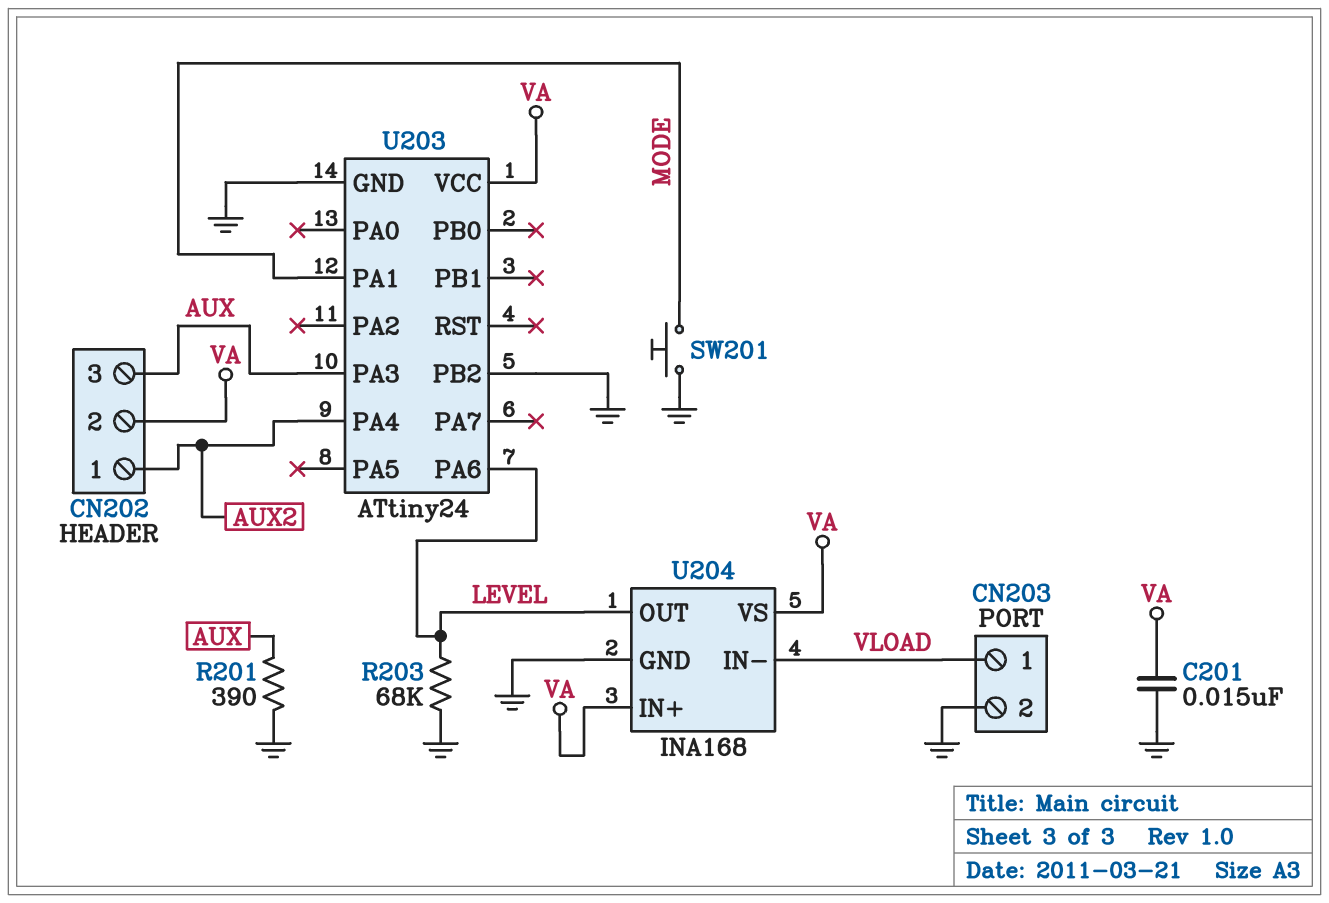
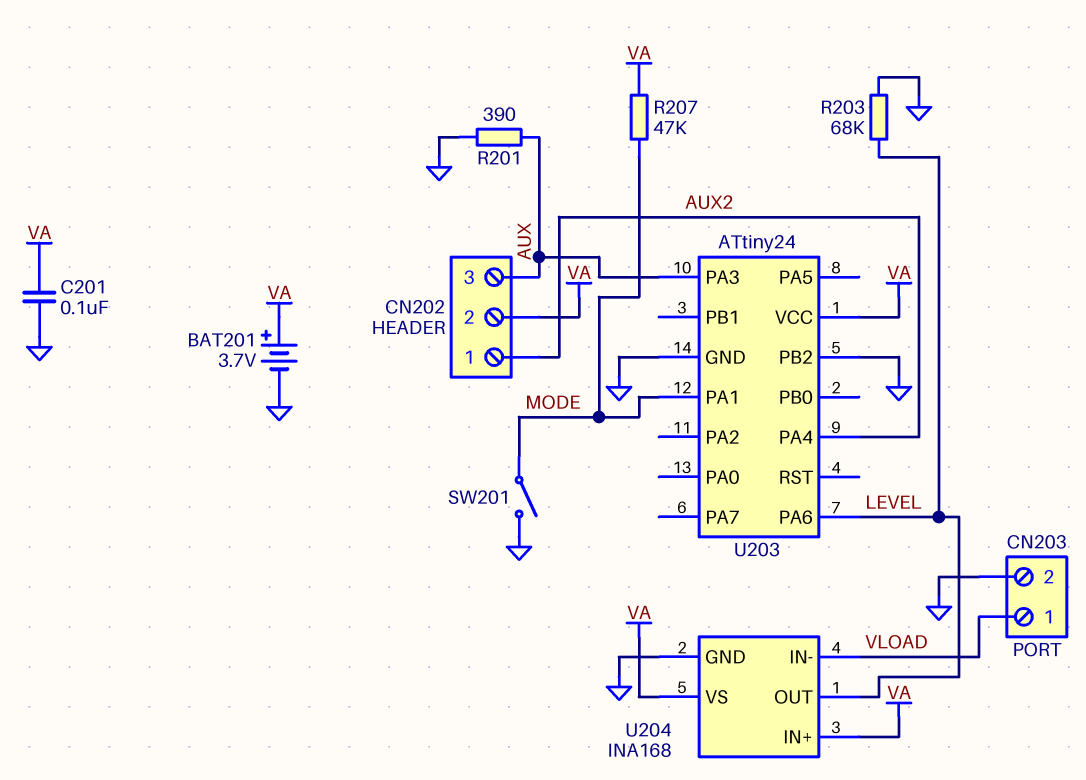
BAT201: none -> 3.7V (plus VA, minus GND)
C201: 15nF (GND, VA) -> 100nF (GND, VA)
R207: none -> 47k (MODE, VA)
SW201: button (GND, MODE) -> switch (GND, MODE)

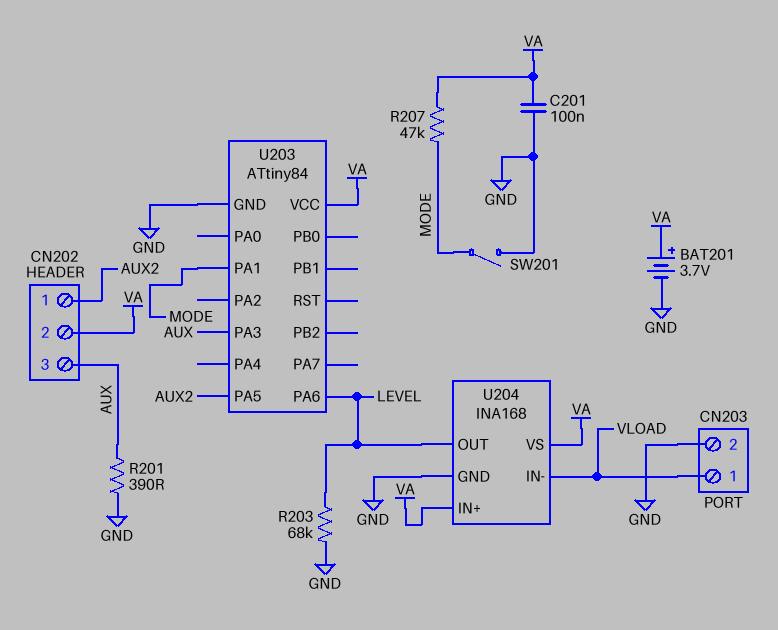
U203: ATtiny24 -> ATtiny84
U203 pin PA4: AUX2 -> none
U203 pin PA5: none -> AUX2
U203 pin PB2: GND -> none

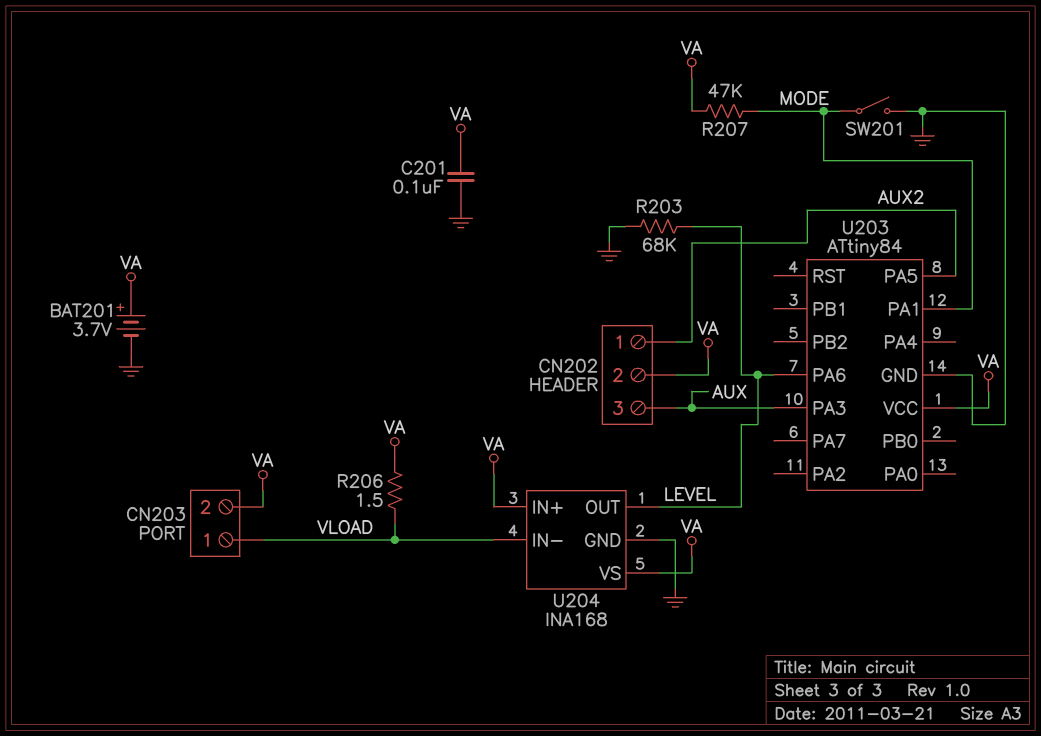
CN203 pin 2: GND -> VA
R201: 390 (AUX, GND) -> none
R206: none -> 1.5 (VA, VLOAD)

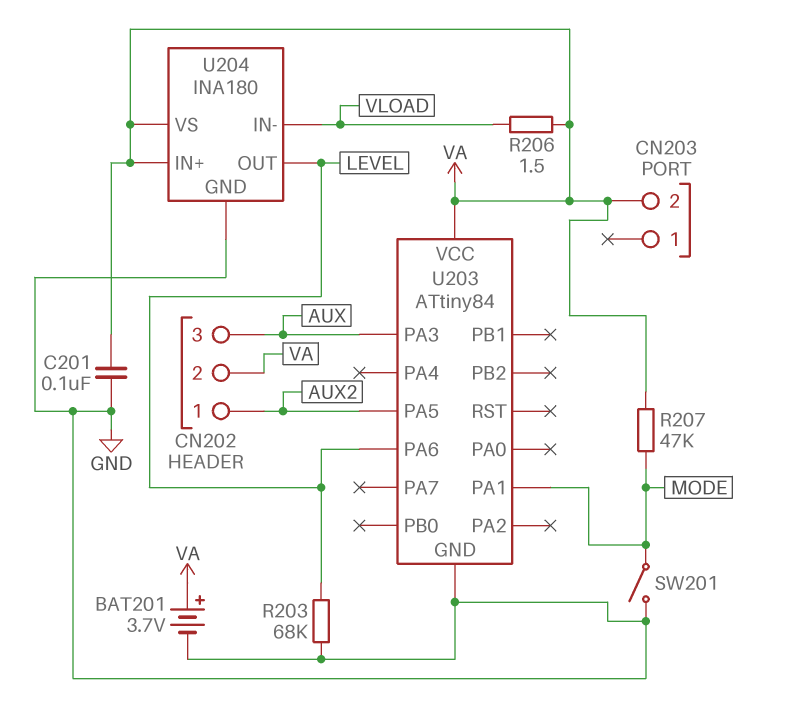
CN203 pin 1: VLOAD -> none
U204: INA168 -> INA180

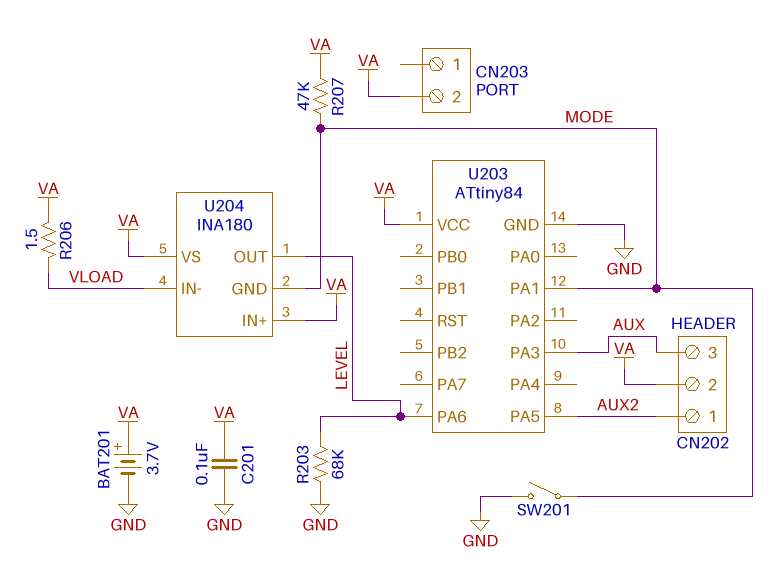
U204 pin GND: GND -> MODE

